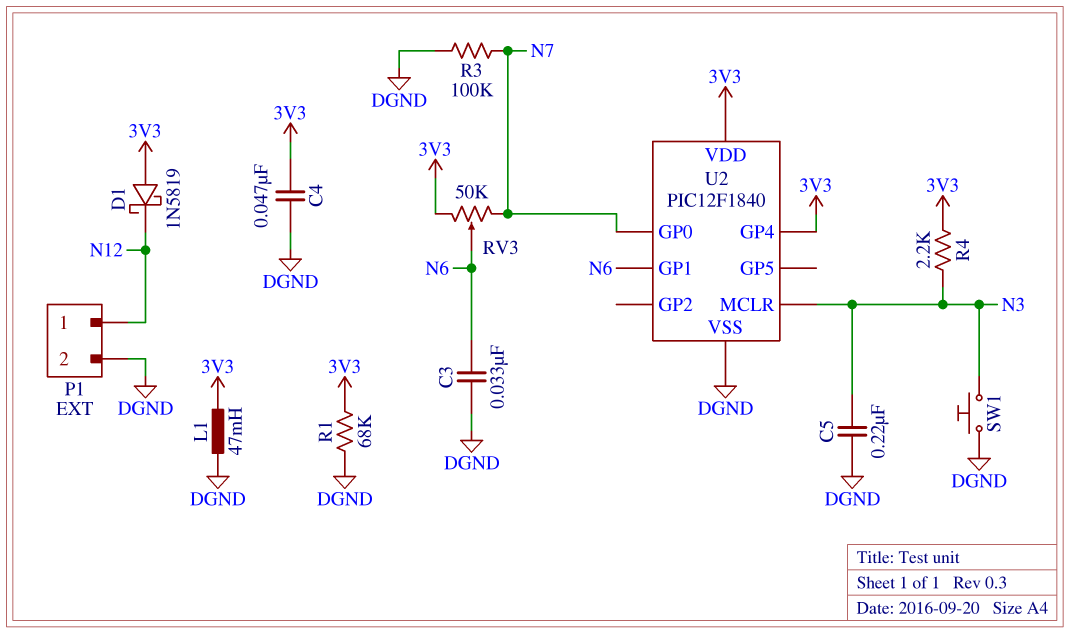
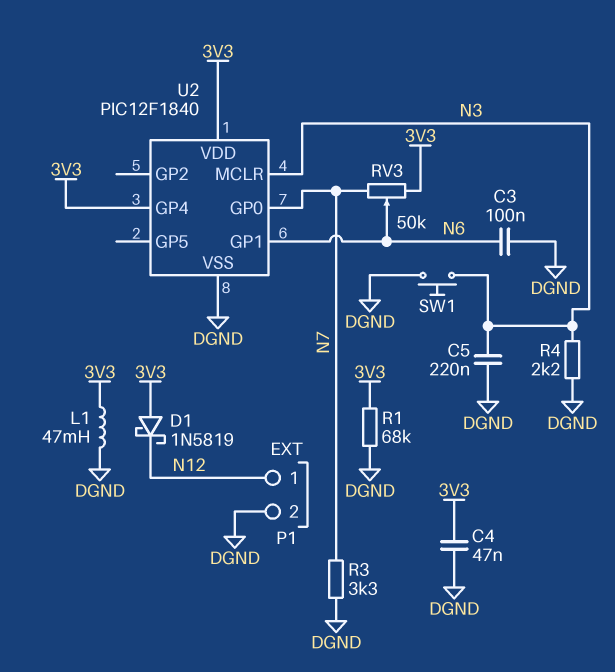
C3: 33nF (DGND, N6) -> 100nF (DGND, N6)
R3: 100k (DGND, N7) -> 3.3k (DGND, N7)
R4: 2.2k (3V3, N3) -> 2.2k (DGND, N3)

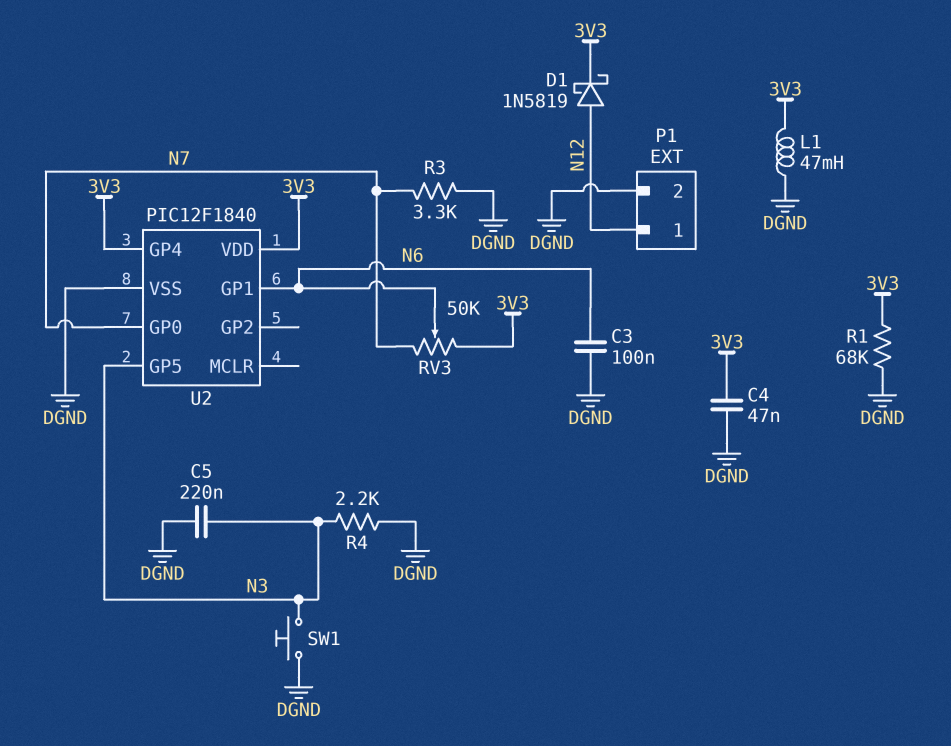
D1: schottky 1N5819 (A 3V3, K N12) -> schottky 1N5819 (A N12, K 3V3)
U2 pin GP5: none -> N3
U2 pin MCLR: N3 -> none

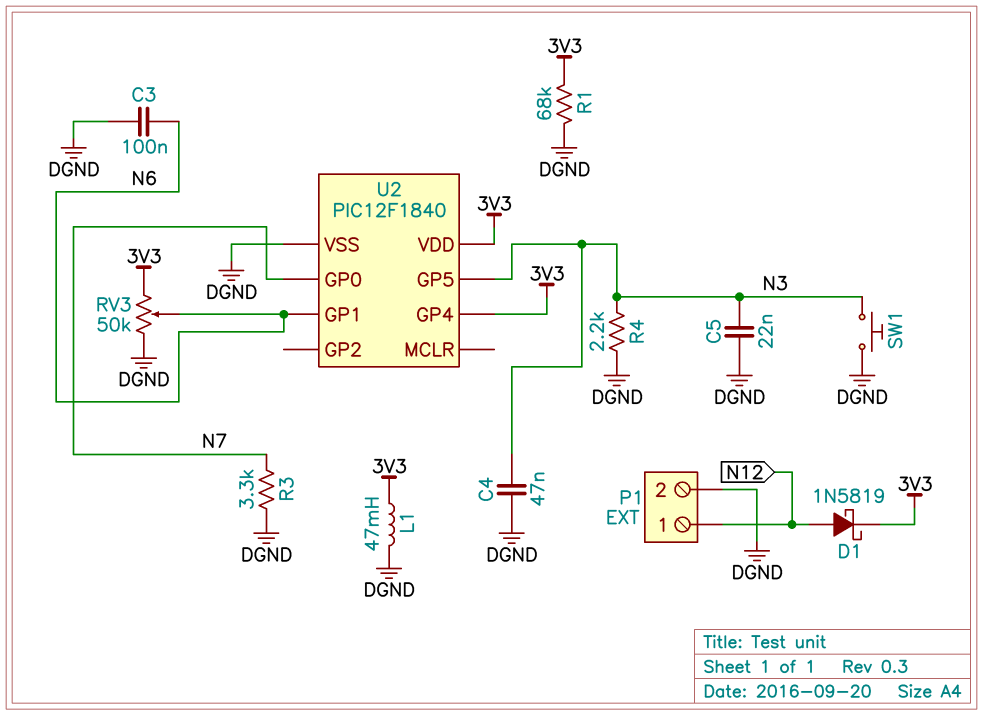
C4: 47nF (3V3, DGND) -> 47nF (DGND, N3)
C5: 220nF (DGND, N3) -> 22nF (DGND, N3)
RV3: 50k (3V3, N7, wiper N6) -> 50k (3V3, DGND, wiper N6)

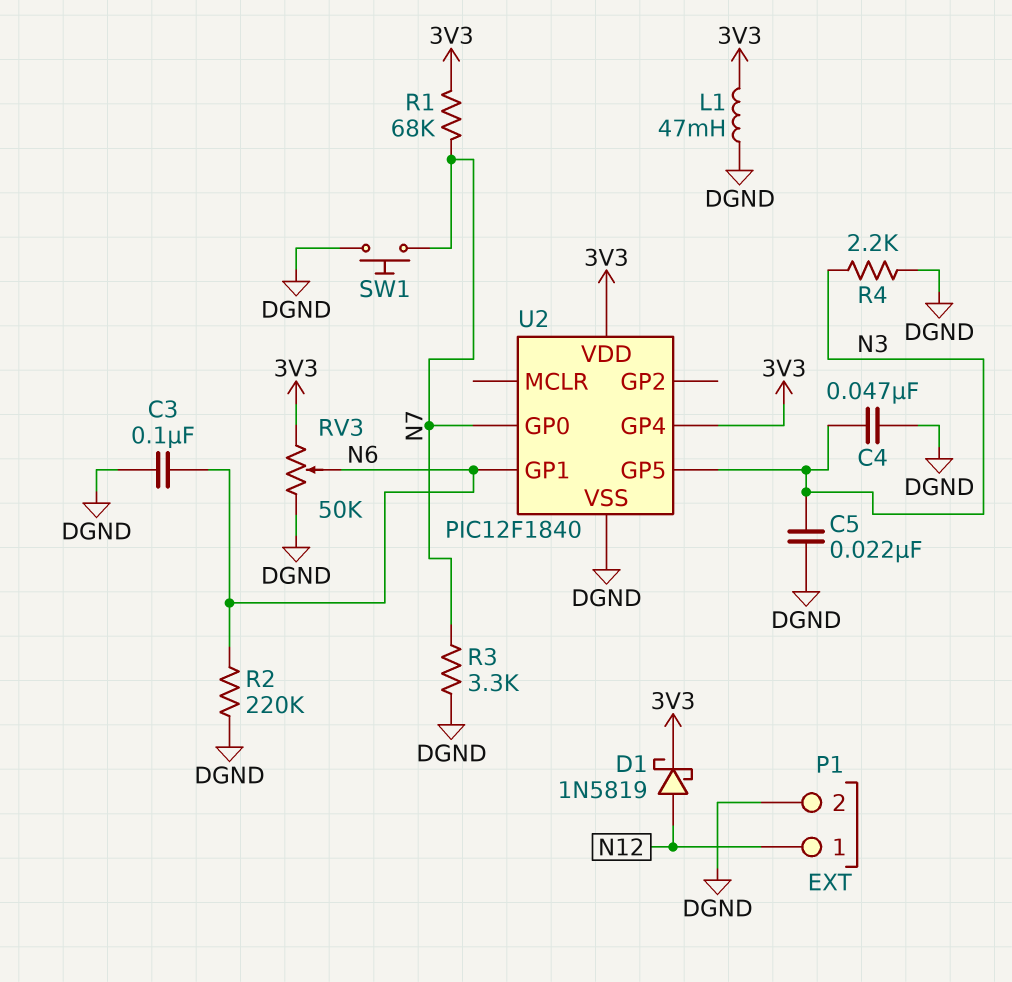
R1: 68k (3V3, DGND) -> 68k (3V3, N7)
R2: none -> 220k (DGND, N6)
SW1: button (DGND, N3) -> button (DGND, N7)

